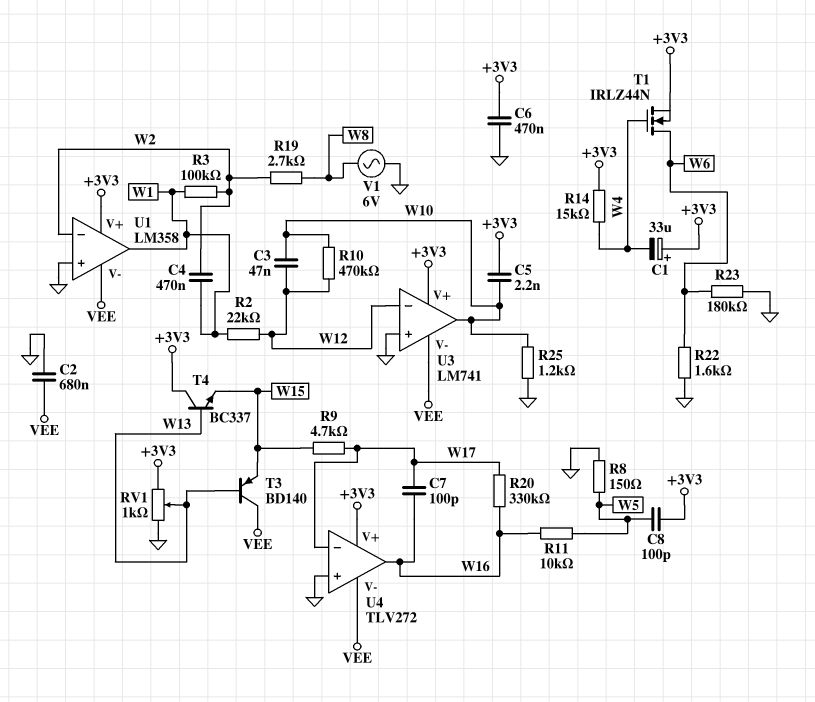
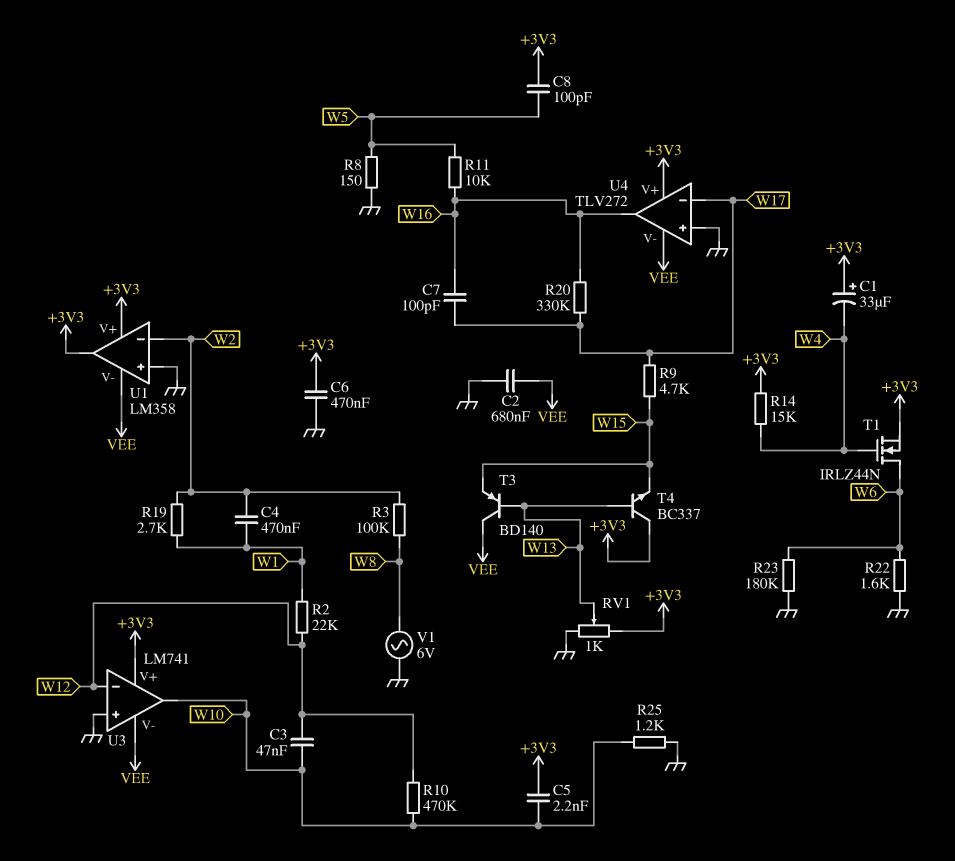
R3: 100k (W1, W2) -> 100k (W2, W8)
R19: 2.7k (W2, W8) -> 2.7k (W1, W2)
U1 pin out: W1 -> +3V3

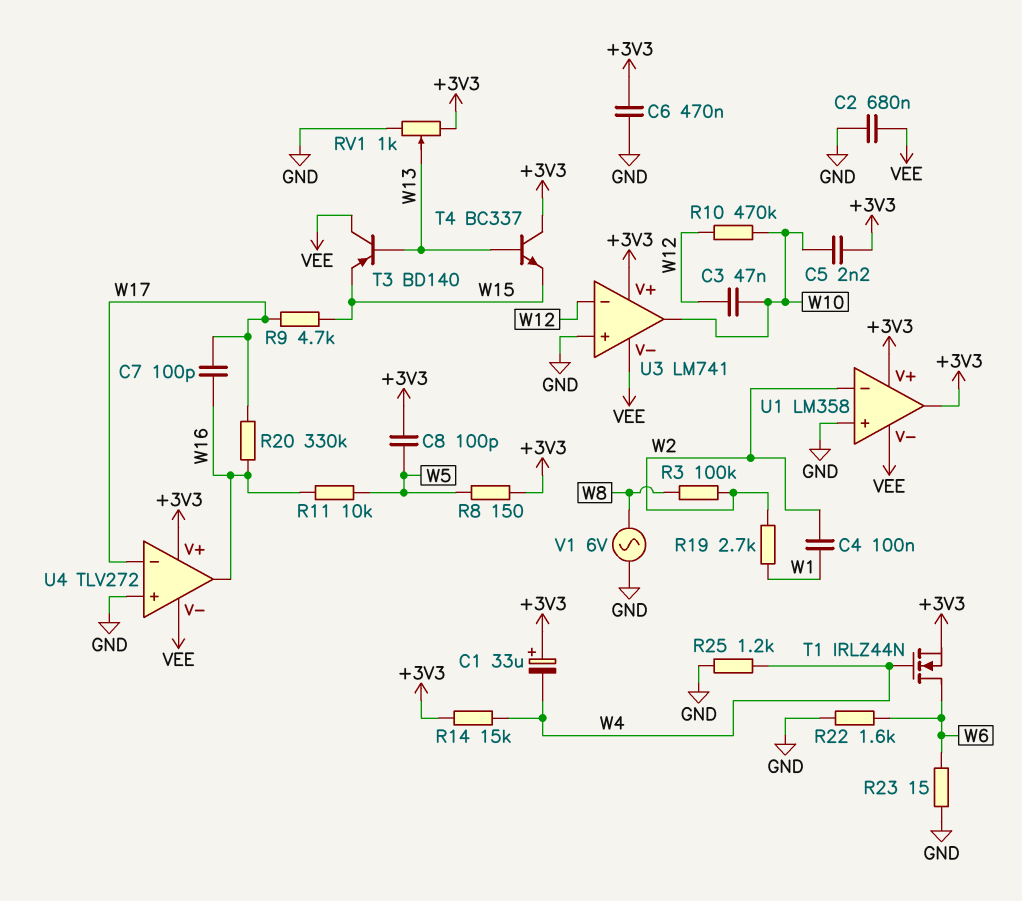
C4: 470nF (W1, W2) -> 100nF (W1, W2)
R2: 22k (W1, W12) -> none
R8: 150 (GND, W5) -> 150 (+3V3, W5)
R23: 180k (GND, W6) -> 15 (GND, W6)
R25: 1.2k (GND, W10) -> 1.2k (GND, W4)

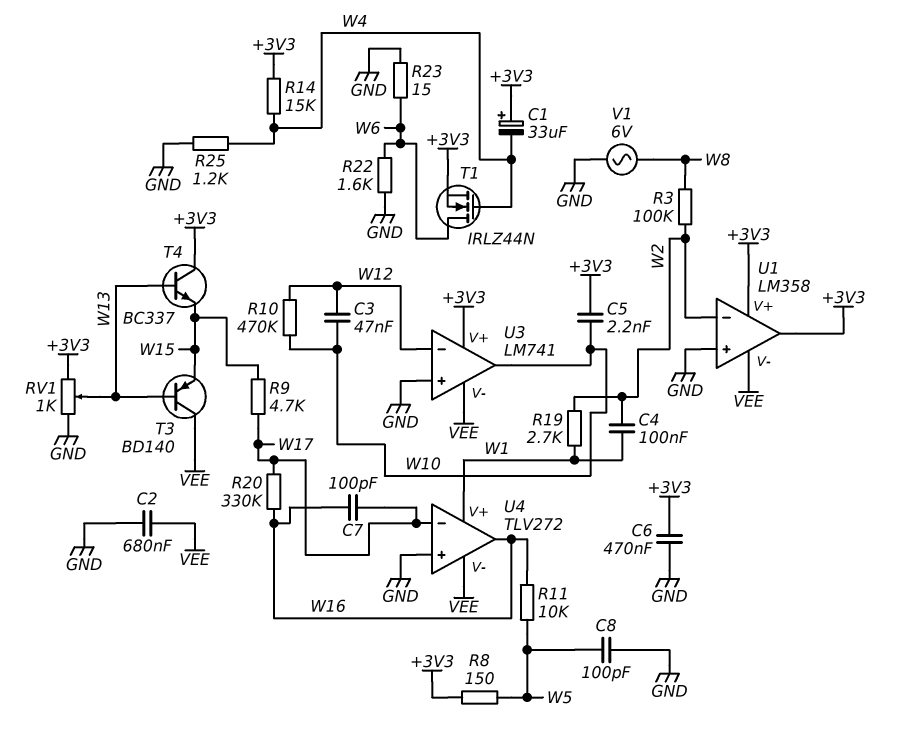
C8: 100pF (+3V3, W5) -> 100pF (GND, W5)
U4 pin V+: +3V3 -> W1

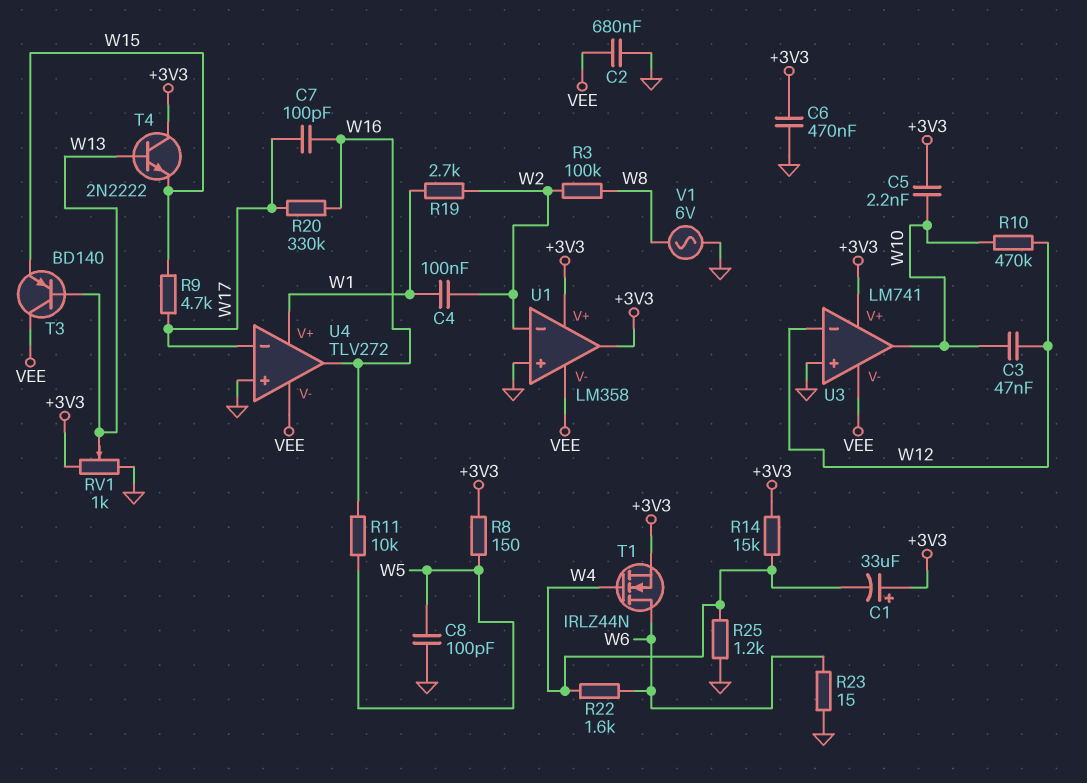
R22: 1.6k (GND, W6) -> 1.6k (W4, W6)
T4: NPN BC337 (B W13, C +3V3, E W15) -> NPN 2N2222 (B W13, C +3V3, E W15)

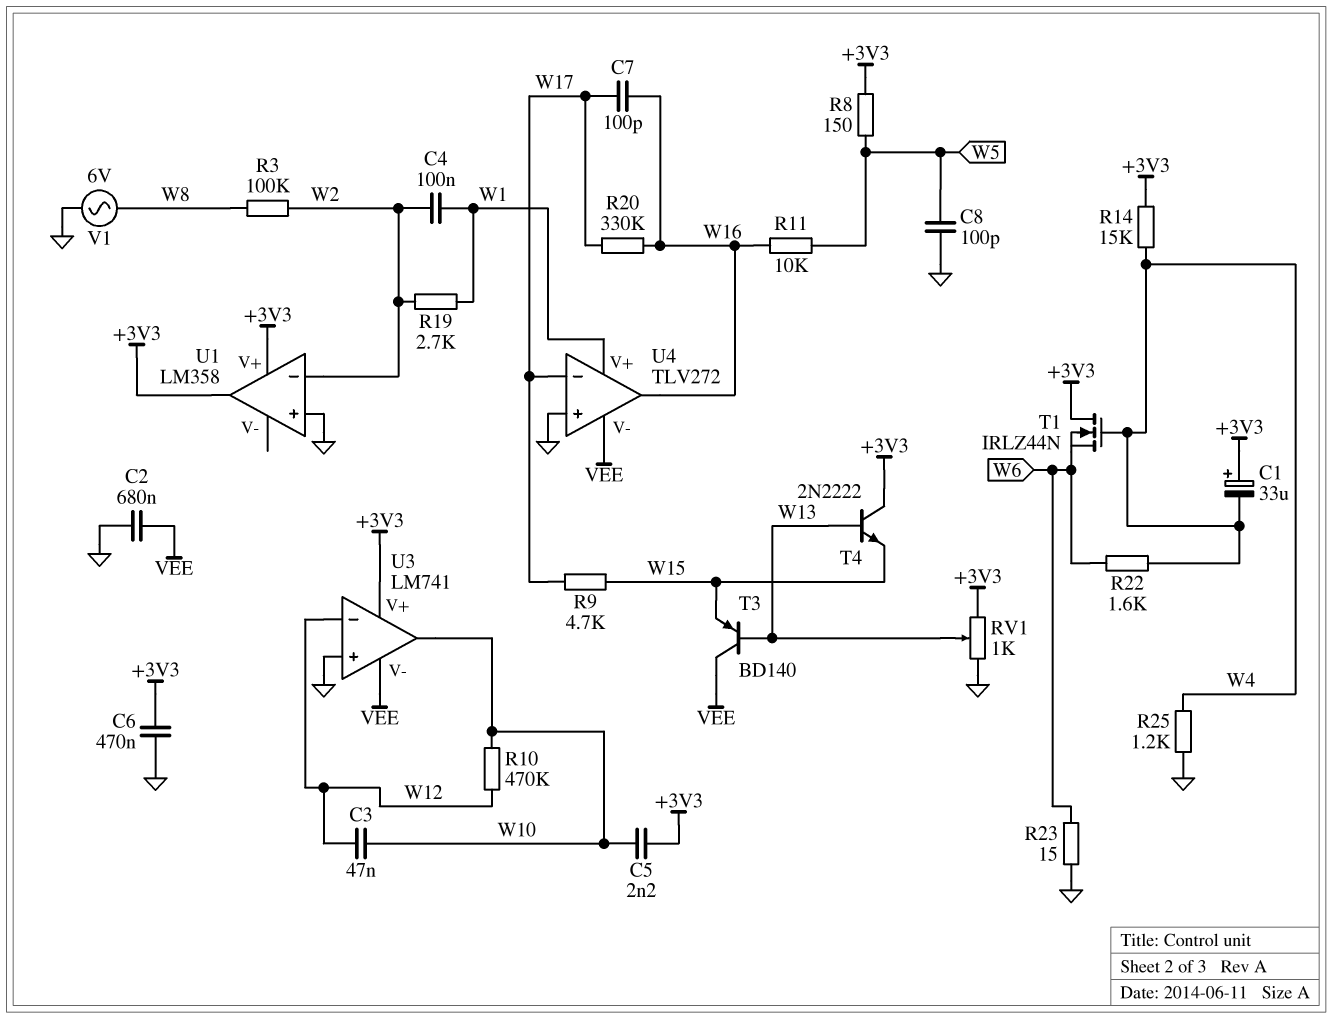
T1: NMOS IRLZ44N (G W4, D W6, S +3V3) -> NMOS IRLZ44N (G W4, D +3V3, S W6)
U1 pin V-: VEE -> none

